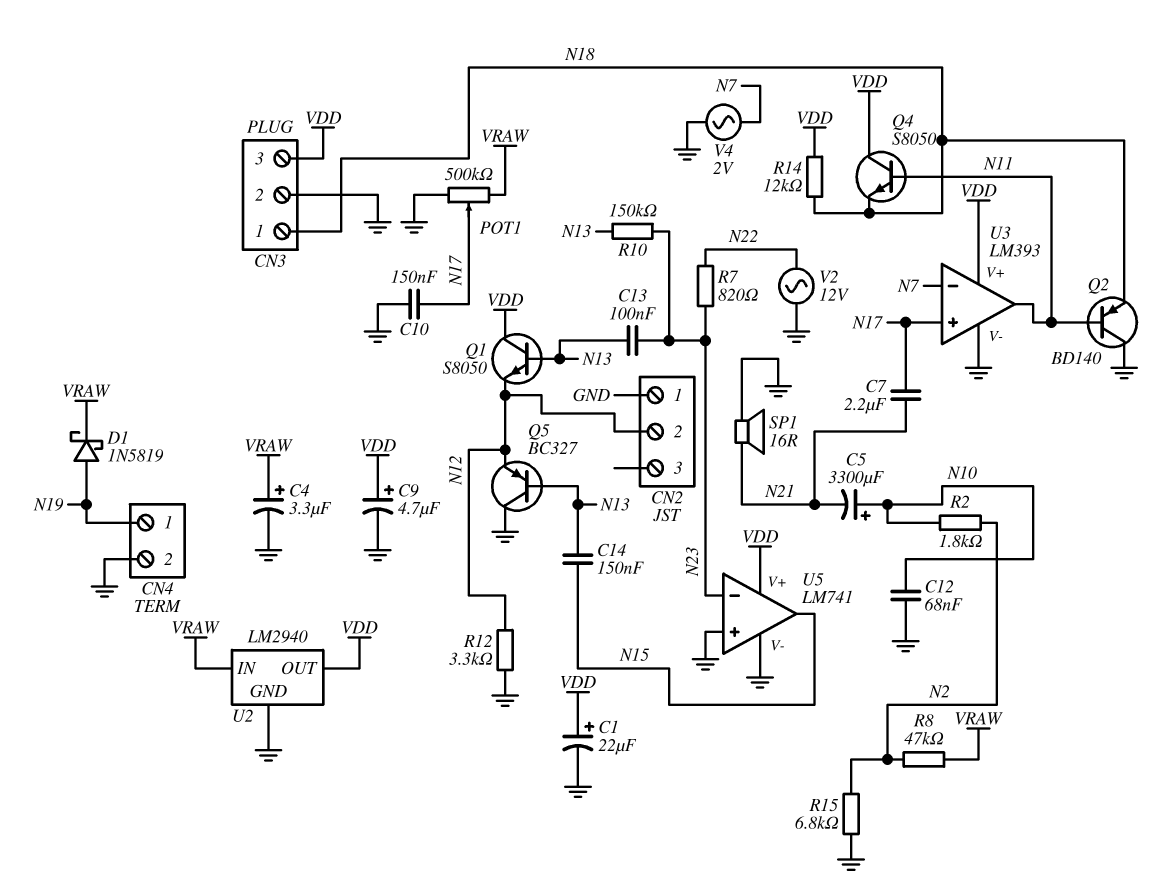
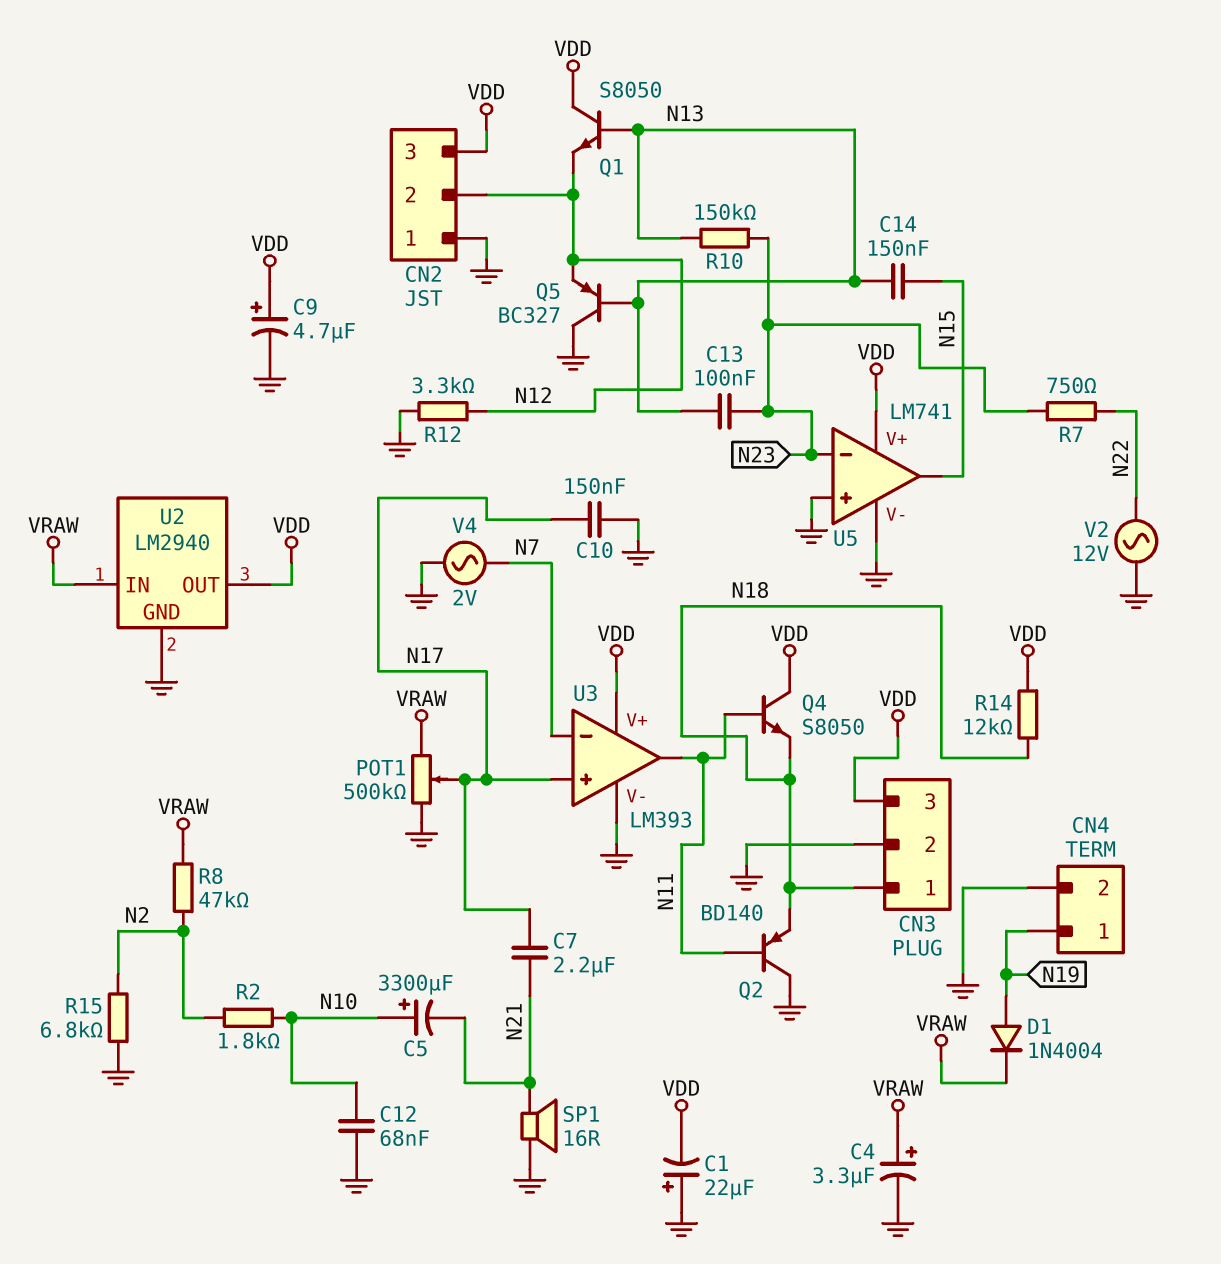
C1: 22uF (plus VDD, minus GND) -> 22uF (plus GND, minus VDD)
CN2 pin 3: none -> VDD
D1: schottky 1N5819 (A N19, K VRAW) -> diode 1N4004 (A N19, K VRAW)
R7: 820 (N22, N23) -> 750 (N22, N23)

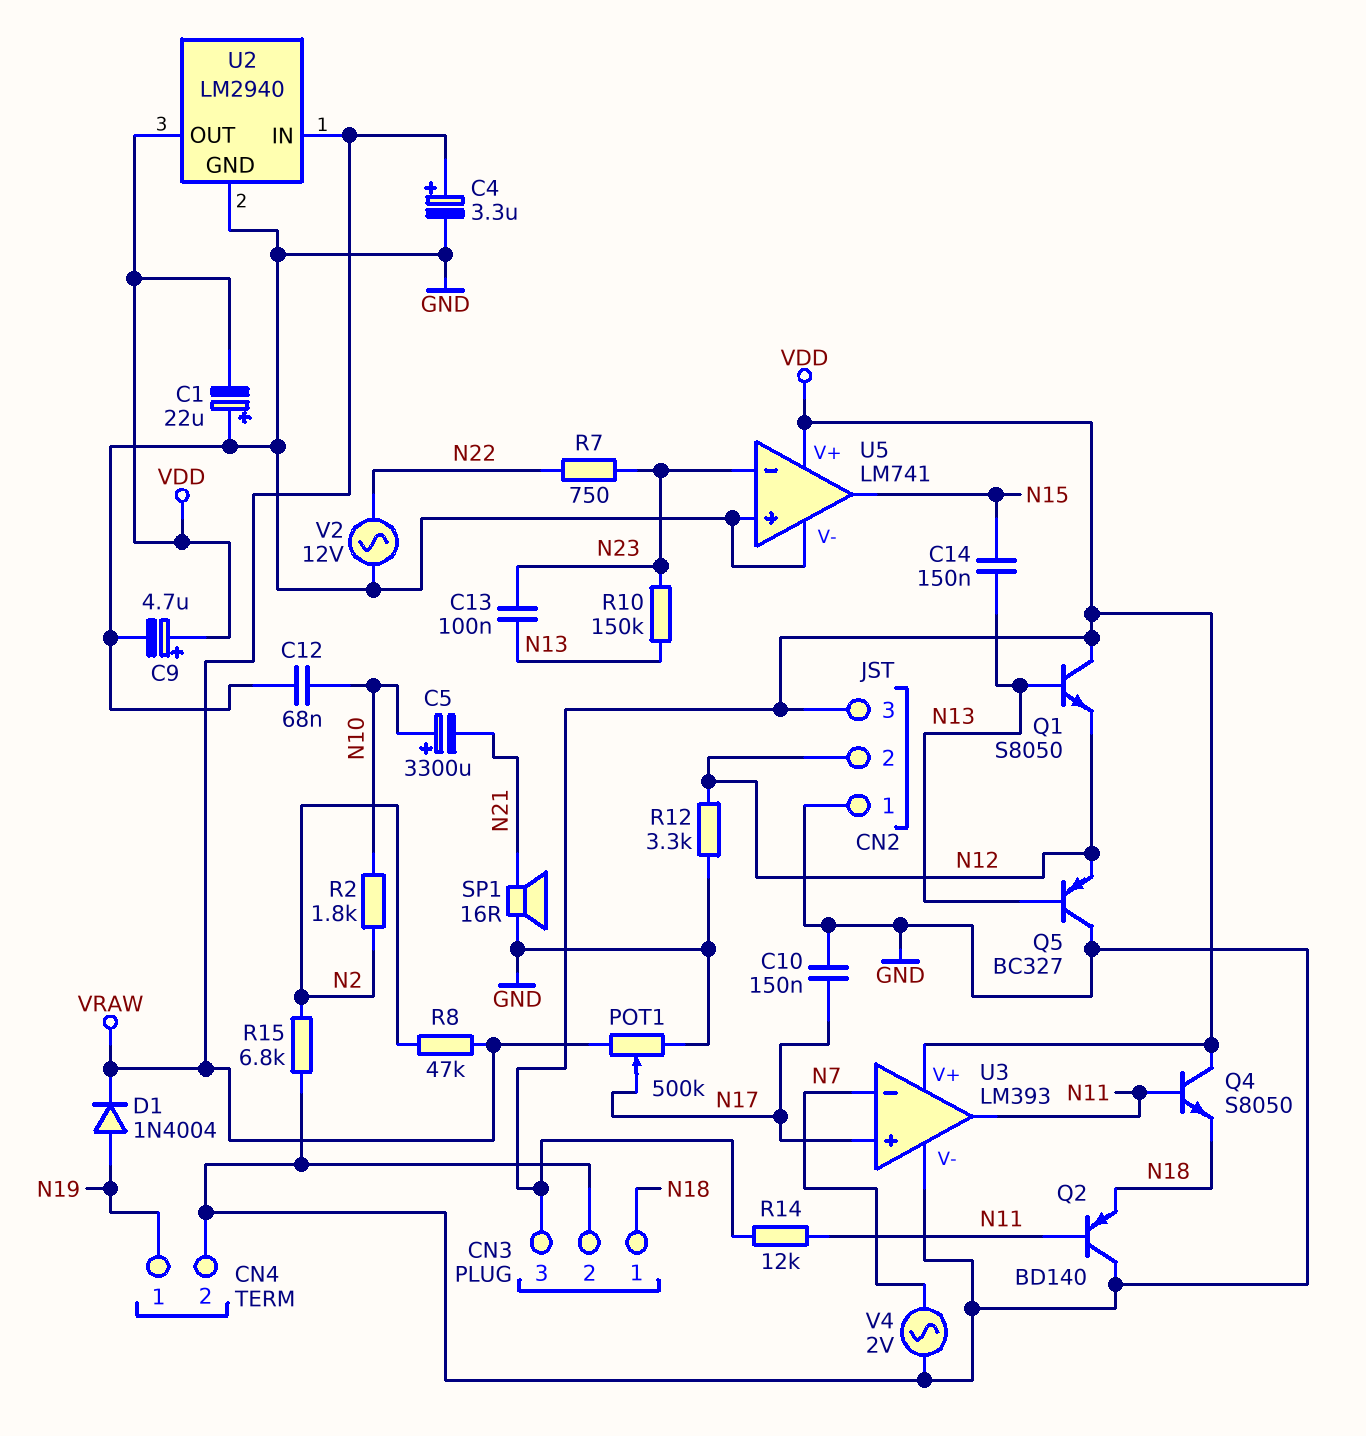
C7: 2.2uF (N17, N21) -> none
R14: 12k (N18, VDD) -> 12k (N11, VDD)

